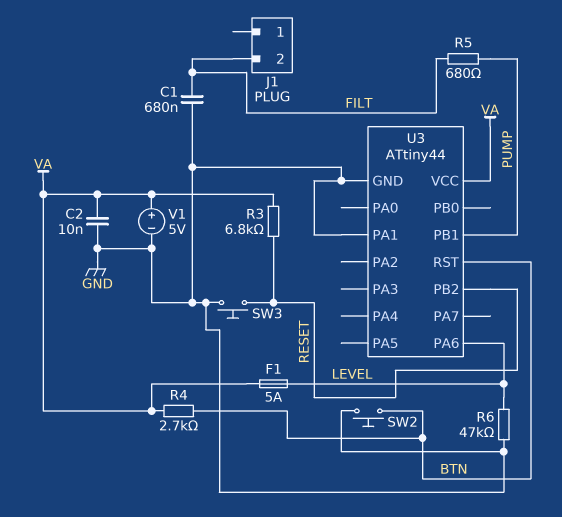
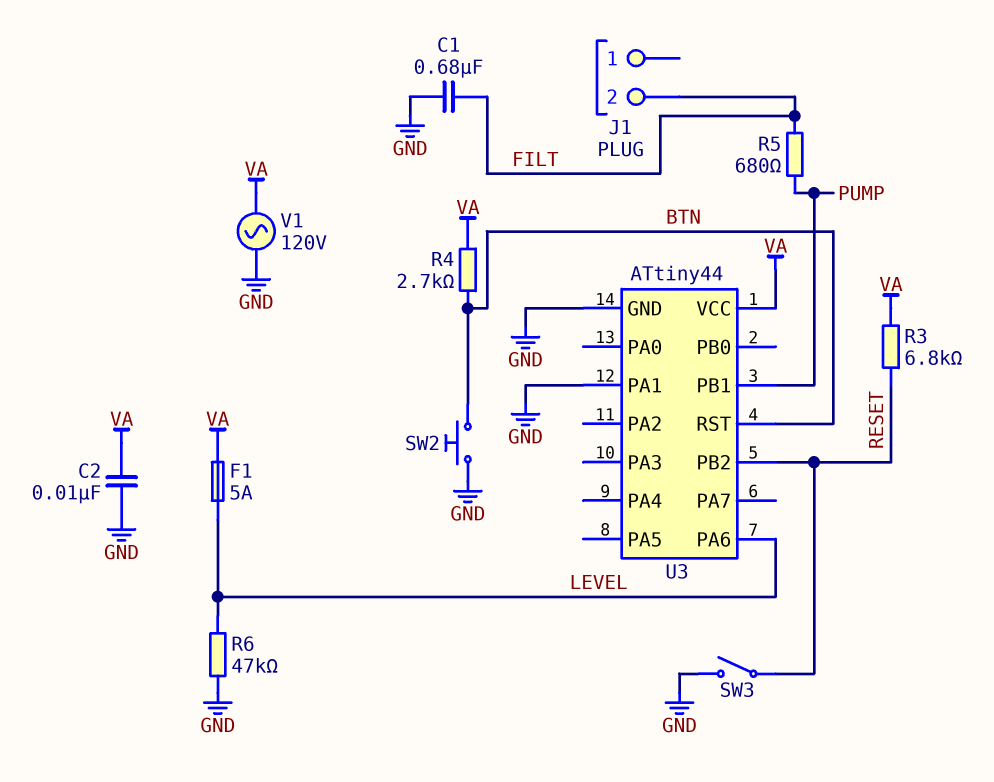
SW3: button (GND, RESET) -> switch (GND, RESET)
V1: 5V (plus VA, minus GND) -> AC 120V (GND, VA)

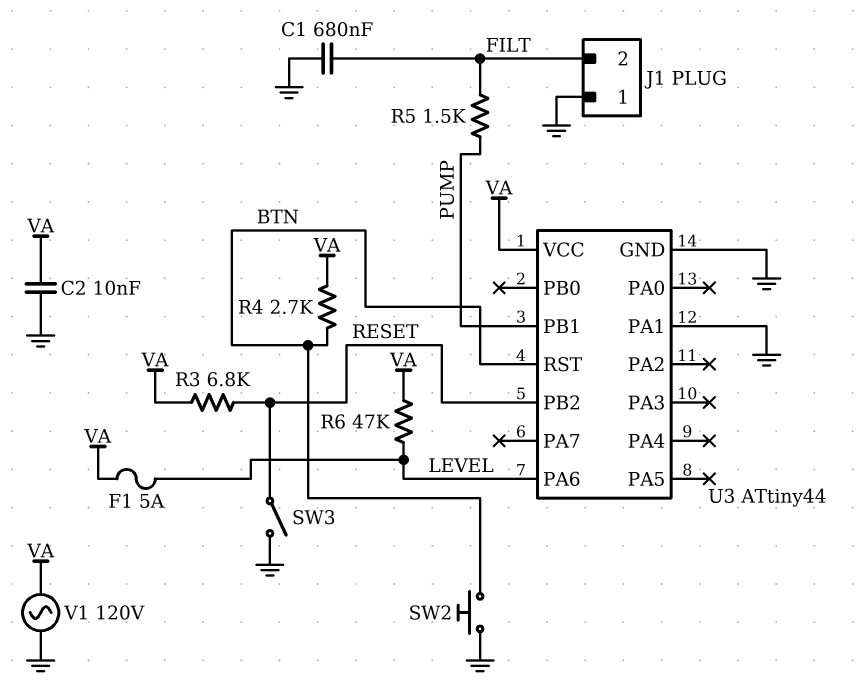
J1 pin 1: none -> GND
R5: 680 (FILT, PUMP) -> 1.5k (FILT, PUMP)
R6: 47k (GND, LEVEL) -> 47k (LEVEL, VA)

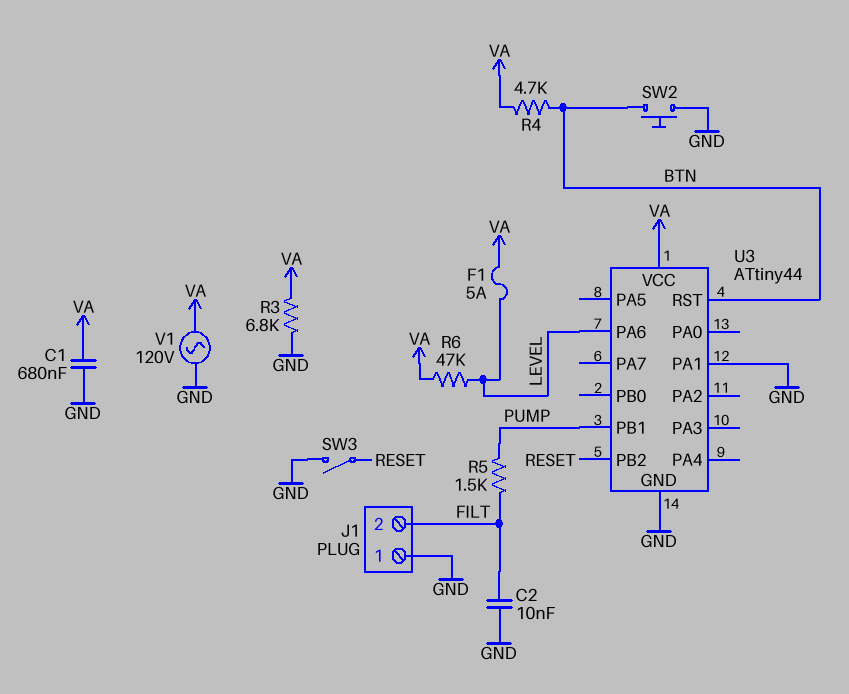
C1: 680nF (FILT, GND) -> 680nF (GND, VA)
C2: 10nF (GND, VA) -> 10nF (FILT, GND)
R3: 6.8k (RESET, VA) -> 6.8k (GND, VA)
R4: 2.7k (BTN, VA) -> 4.7k (BTN, VA)

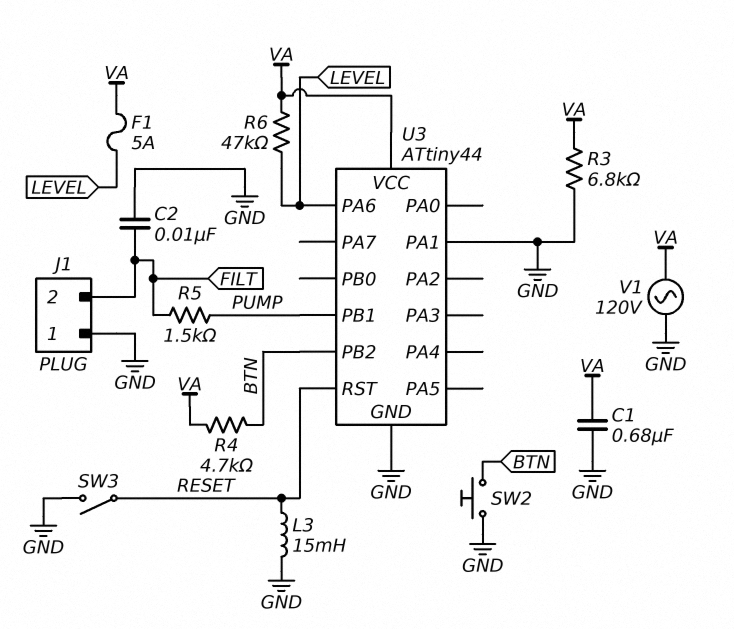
L3: none -> 15mH (GND, RESET)
U3 pin PB2: RESET -> BTN
U3 pin RST: BTN -> RESET

